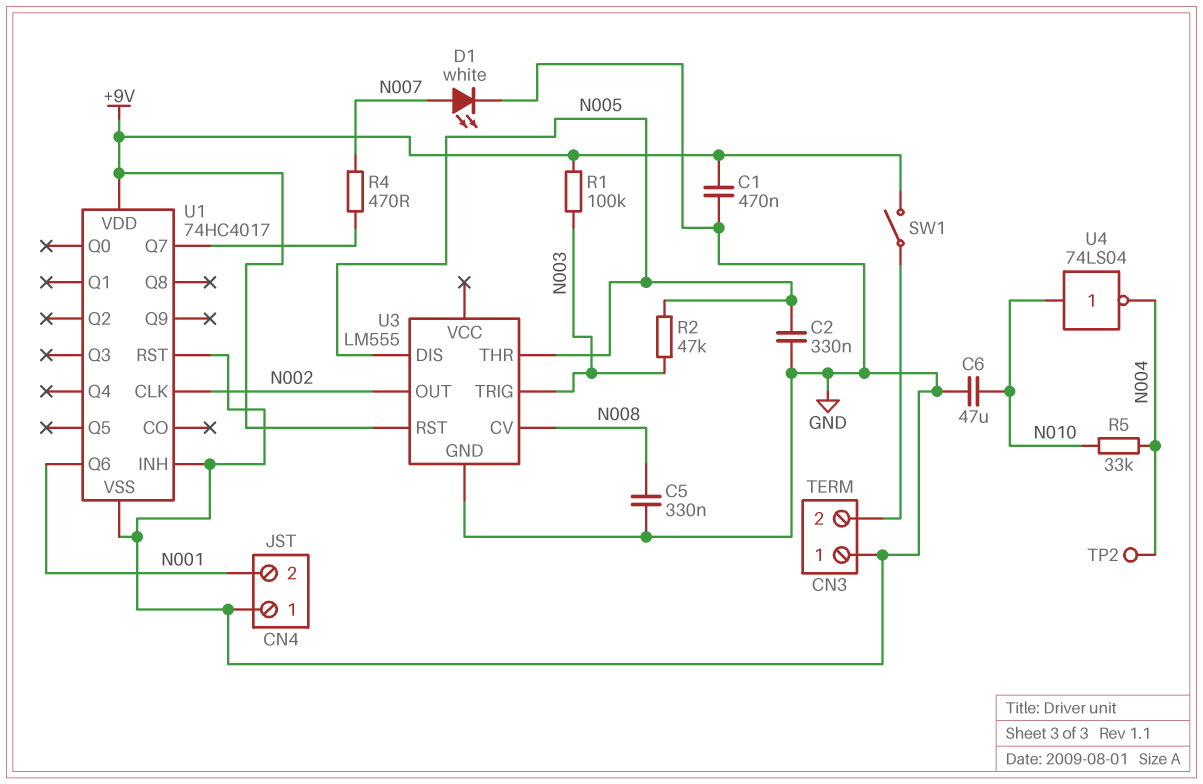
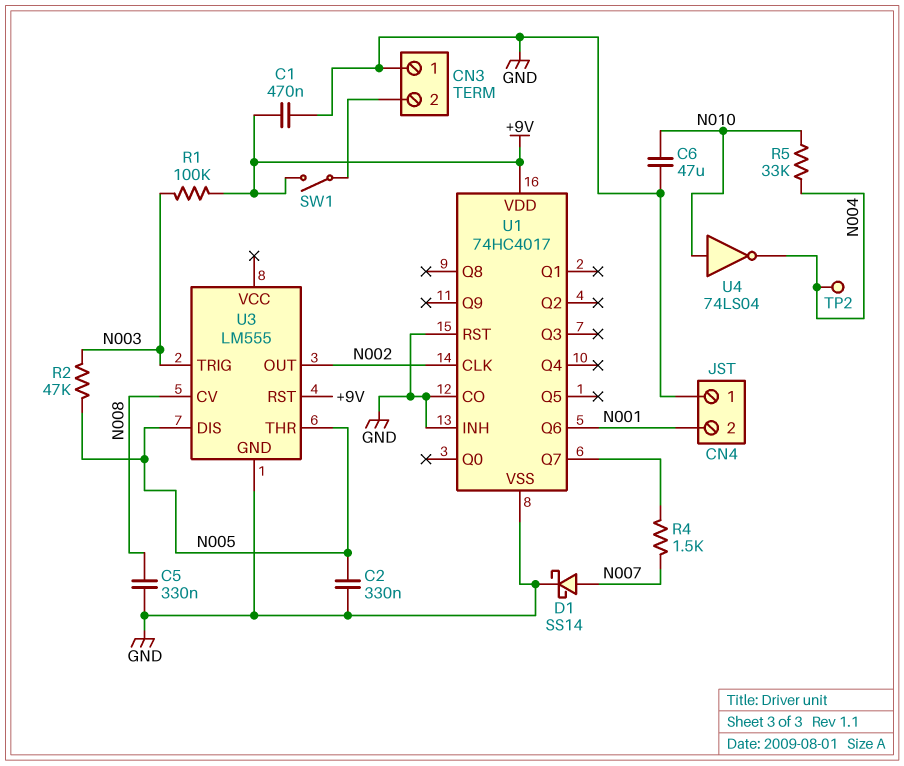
D1: LED white (A N007, K GND) -> schottky SS14 (A N007, K GND)
R4: 470 (N007, U1/Q7) -> 1.5k (N007, U1/Q7)
U1 pin CO: none -> GND

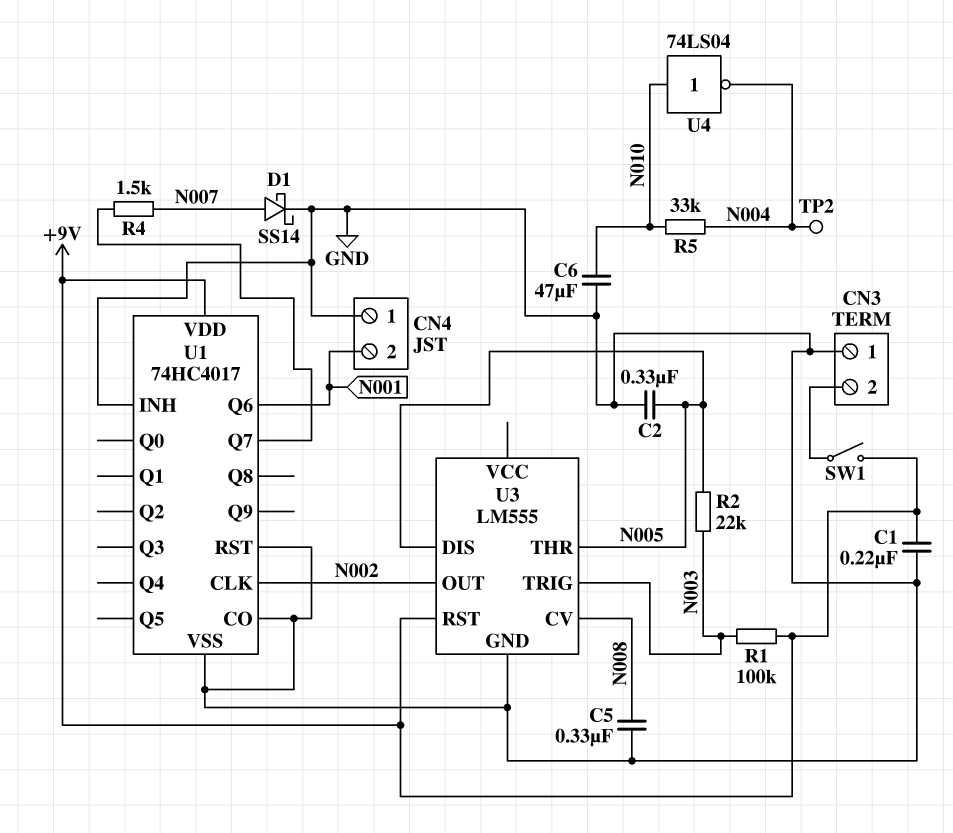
C1: 470nF (+9V, GND) -> 220nF (+9V, GND)
R2: 47k (N003, N005) -> 22k (N003, N005)

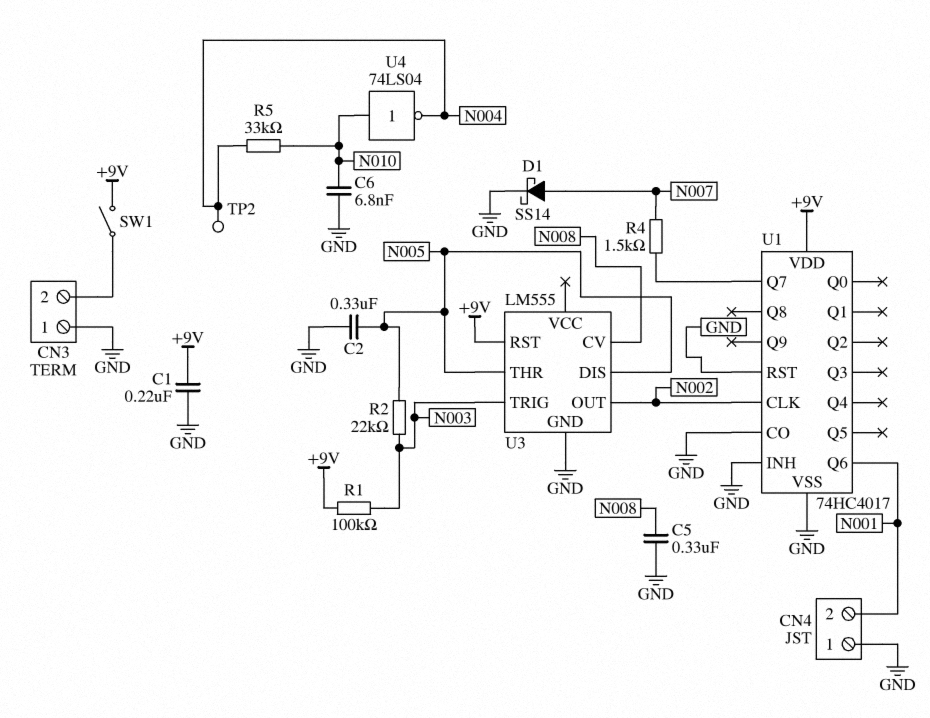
C6: 47uF (GND, N010) -> 6.8nF (GND, N010)

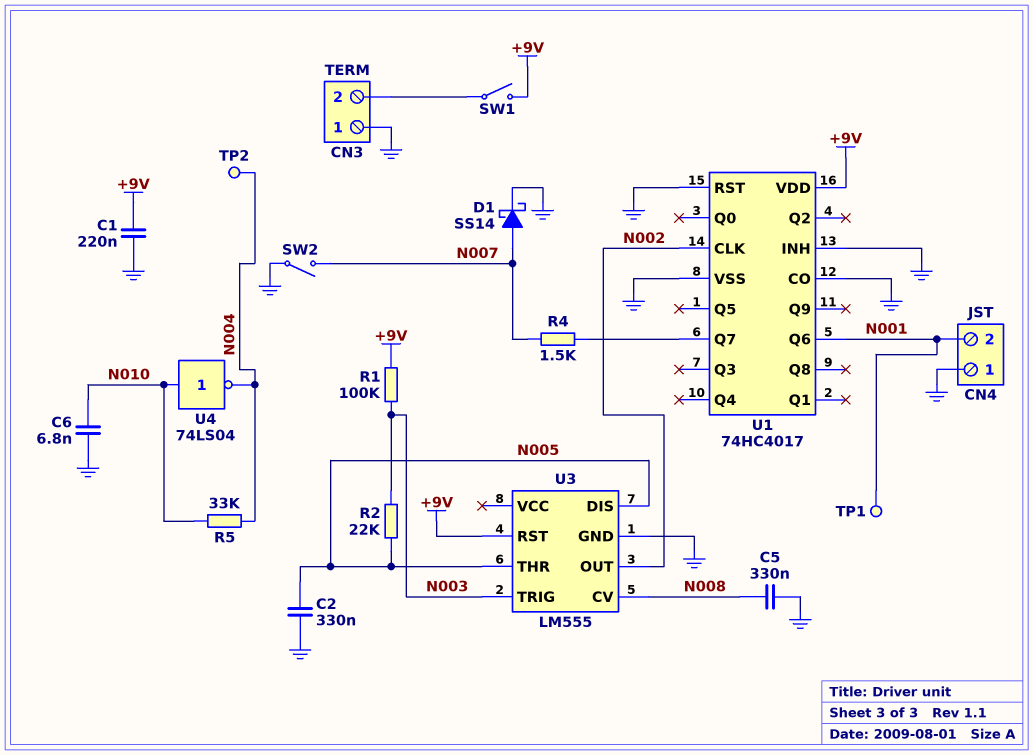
SW2: none -> switch (GND, N007)
TP1: none -> test point (N001)

